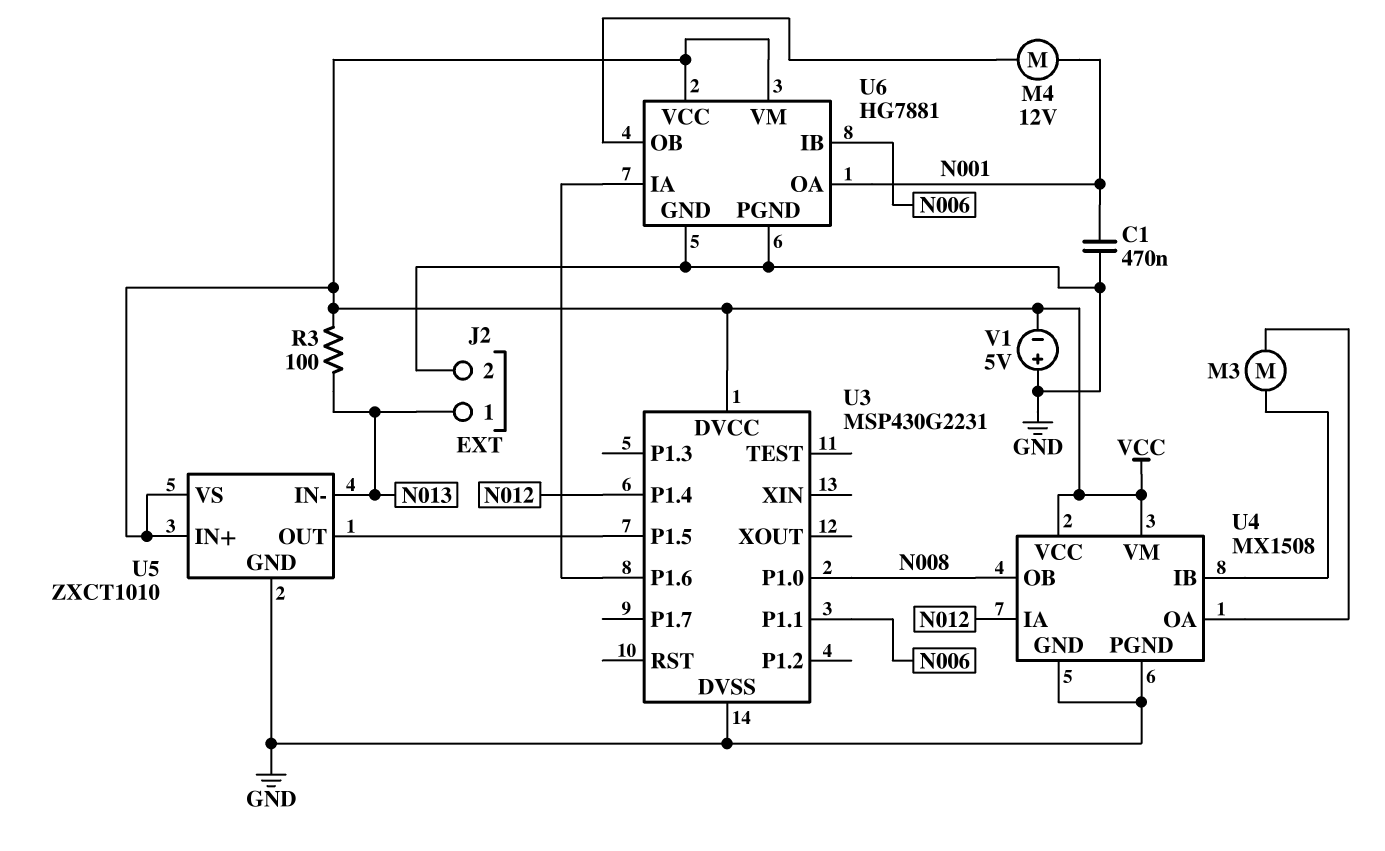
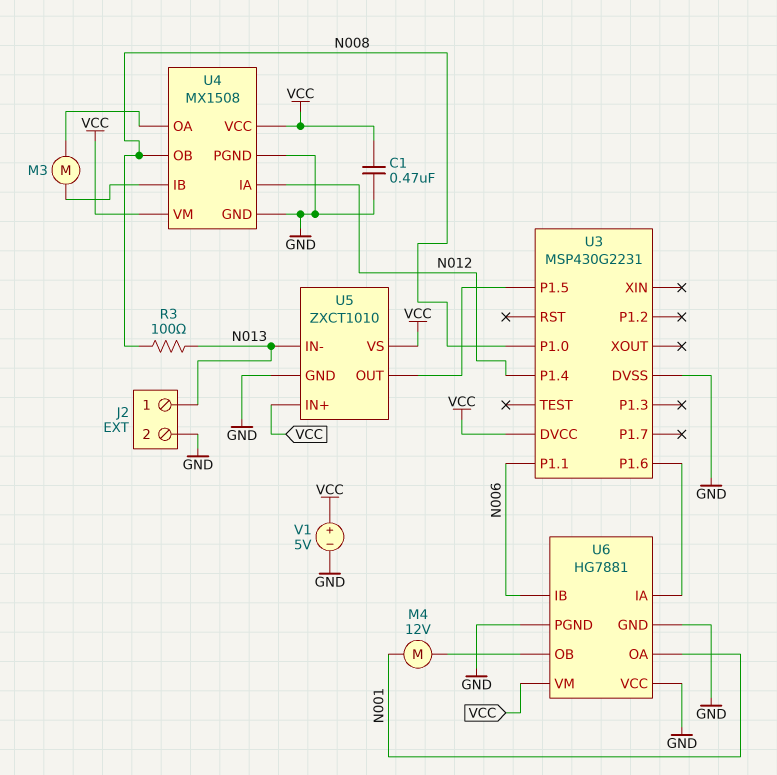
C1: 470nF (GND, N001) -> 470nF (GND, VCC)
R3: 100 (N013, VCC) -> 100 (N008, N013)
U6 pin VCC: VCC -> GND
V1: 5V (plus GND, minus VCC) -> 5V (plus VCC, minus GND)

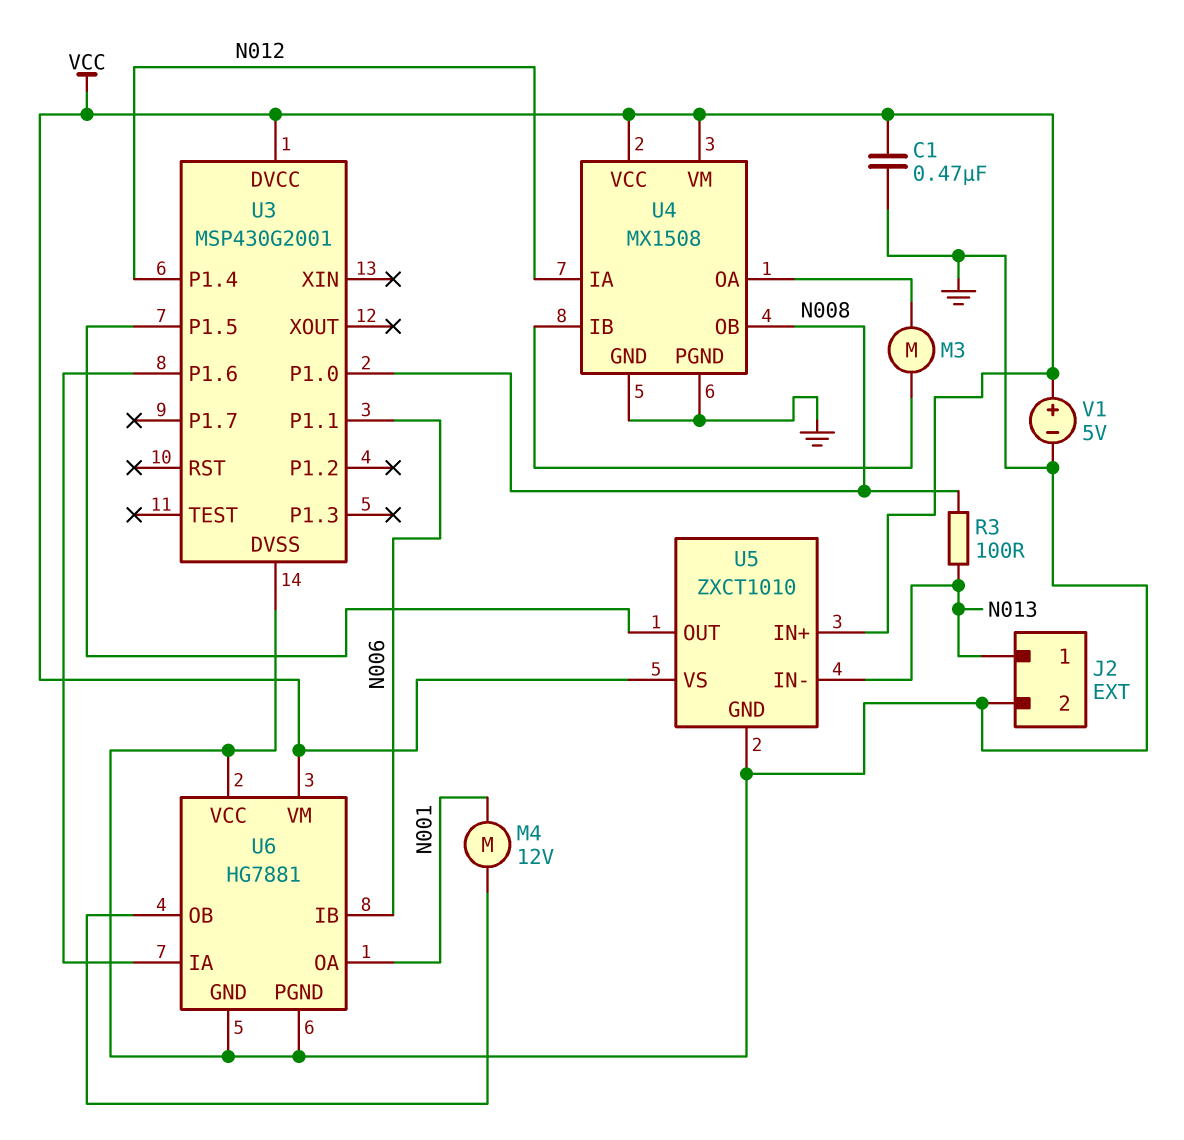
U3: MSP430G2231 -> MSP430G2001

